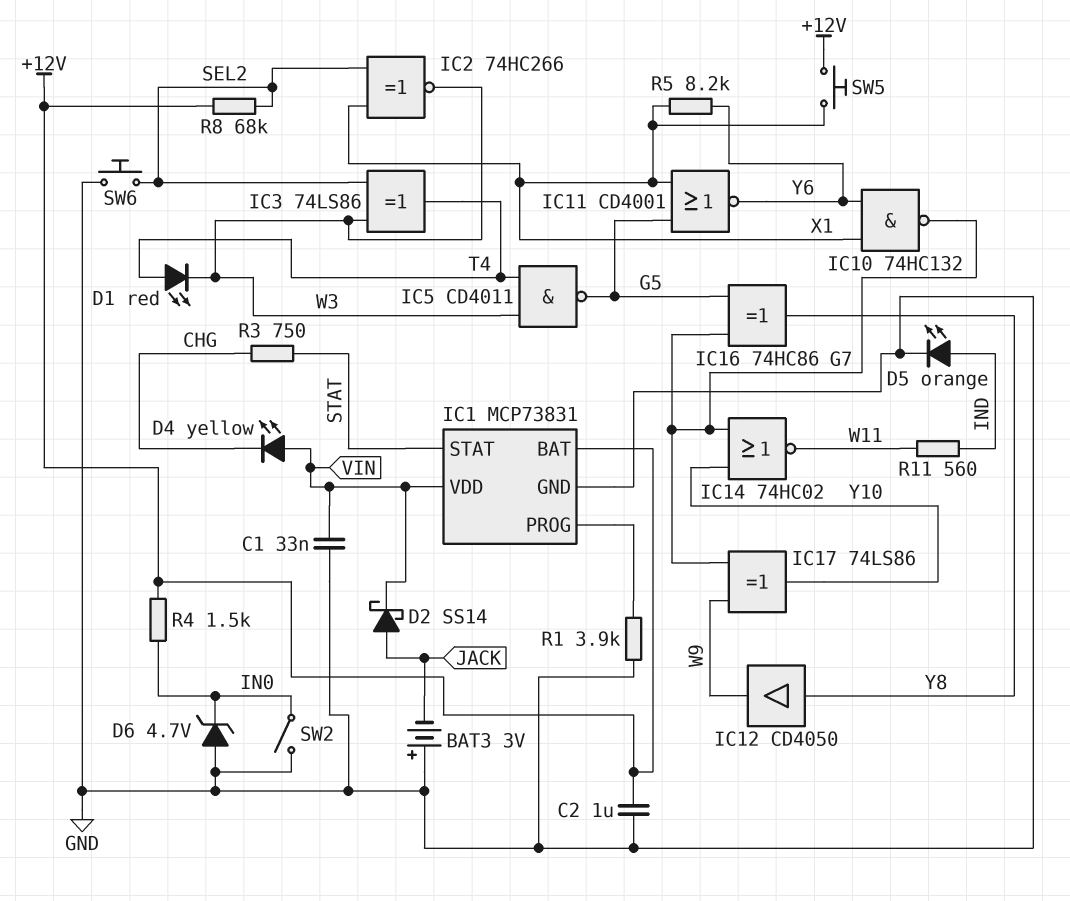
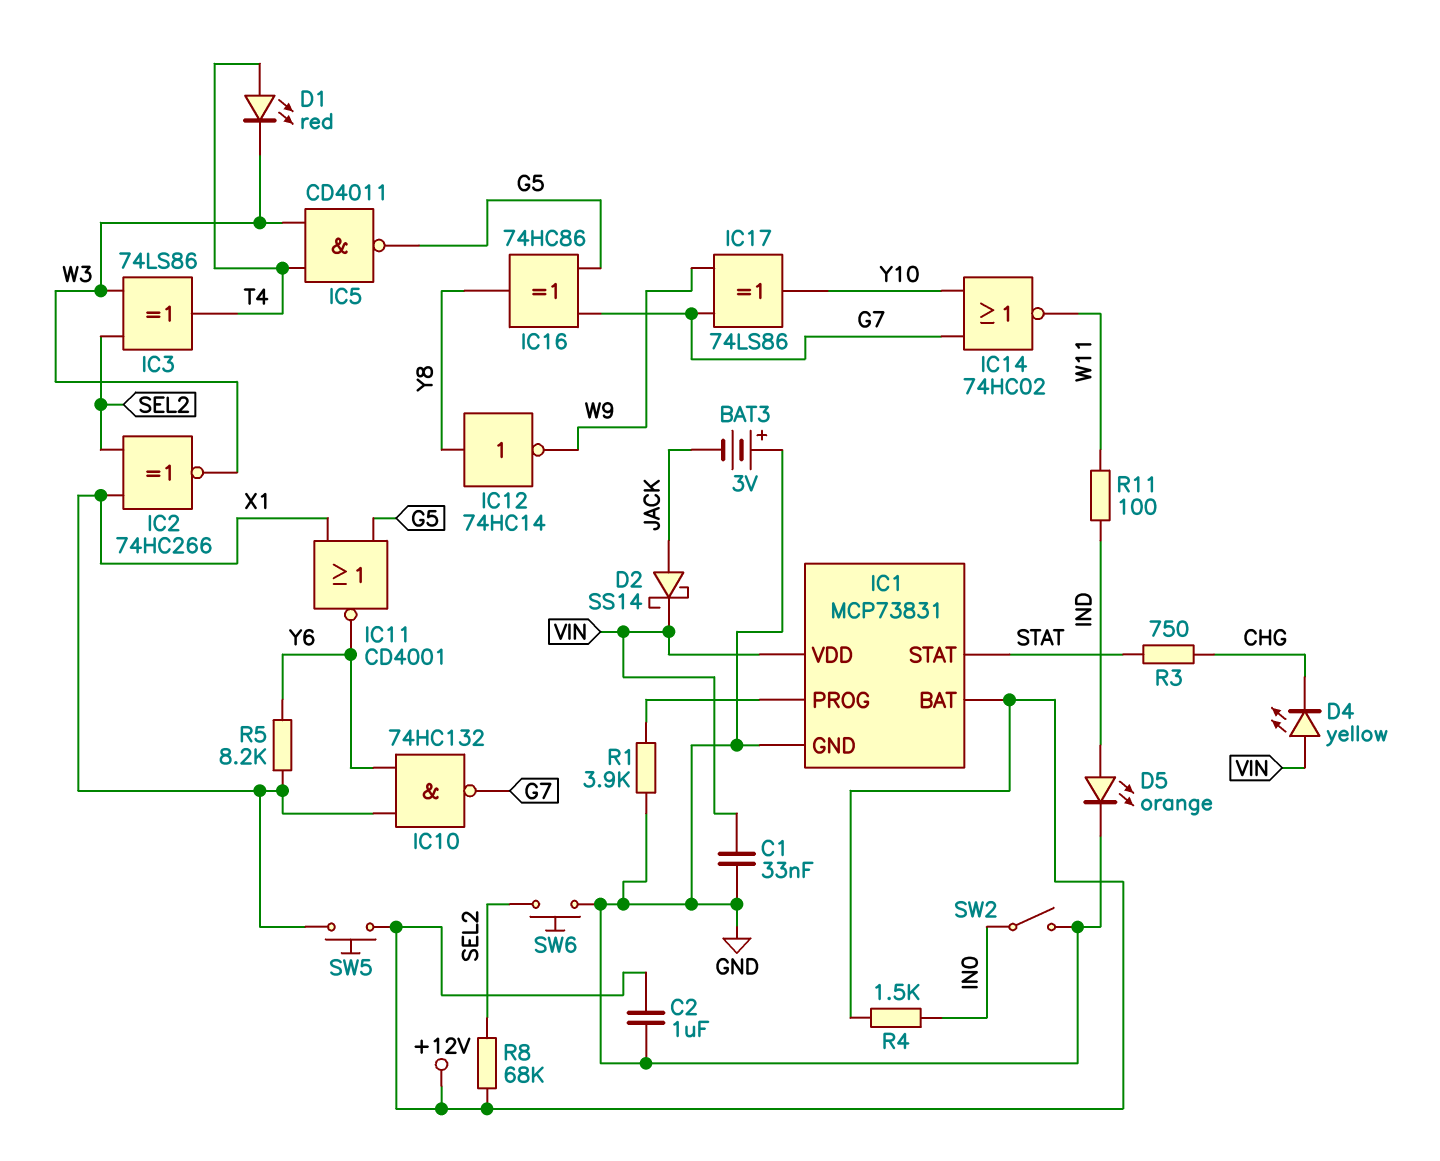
D6: zener 4.7V (A GND, K IN0) -> none
IC12: buffer CD4050 (in Y8, out W9) -> NOT 74HC14 (in Y8, out W9)
R11: 560 (IND, W11) -> 100 (IND, W11)

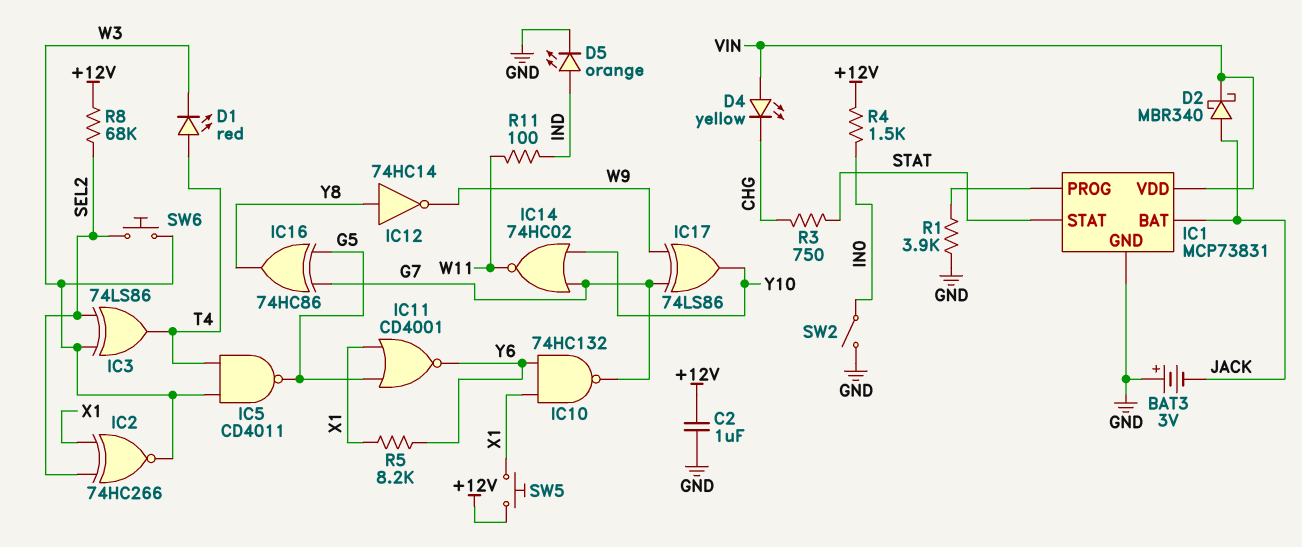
C1: 33nF (GND, VIN) -> none
D2: schottky SS14 (A JACK, K VIN) -> schottky MBR340 (A JACK, K VIN)
IC1 pin BAT: +12V -> JACK
SW6: button (GND, SEL2) -> button (SEL2, W3)

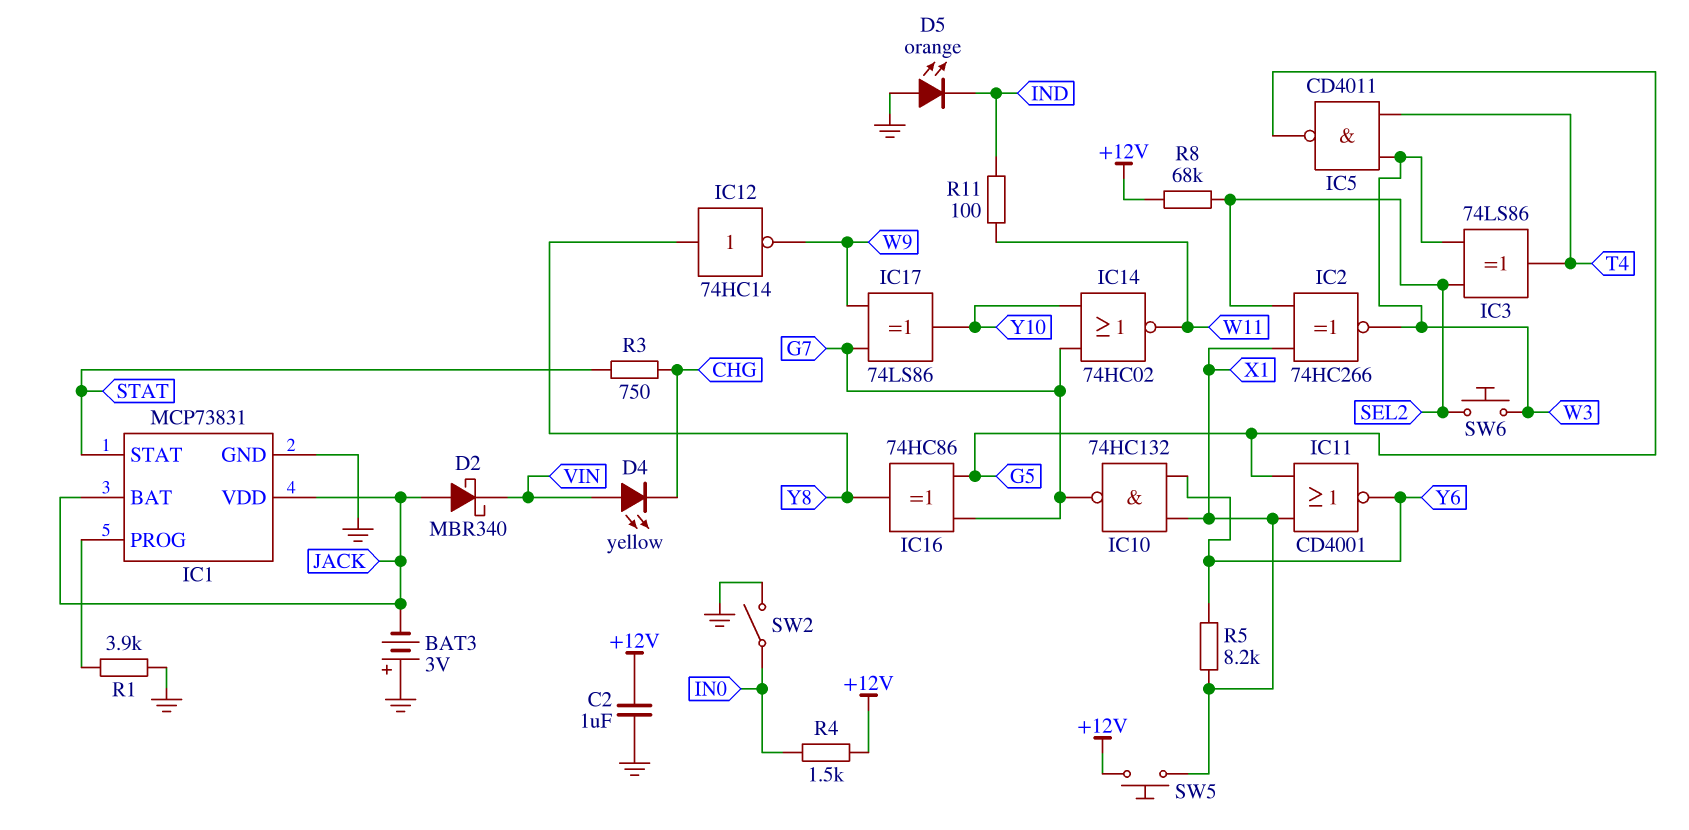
D1: LED red (A T4, K W3) -> none
D5: LED orange (A IND, K GND) -> LED orange (A GND, K IND)
IC1 pin VDD: VIN -> JACK

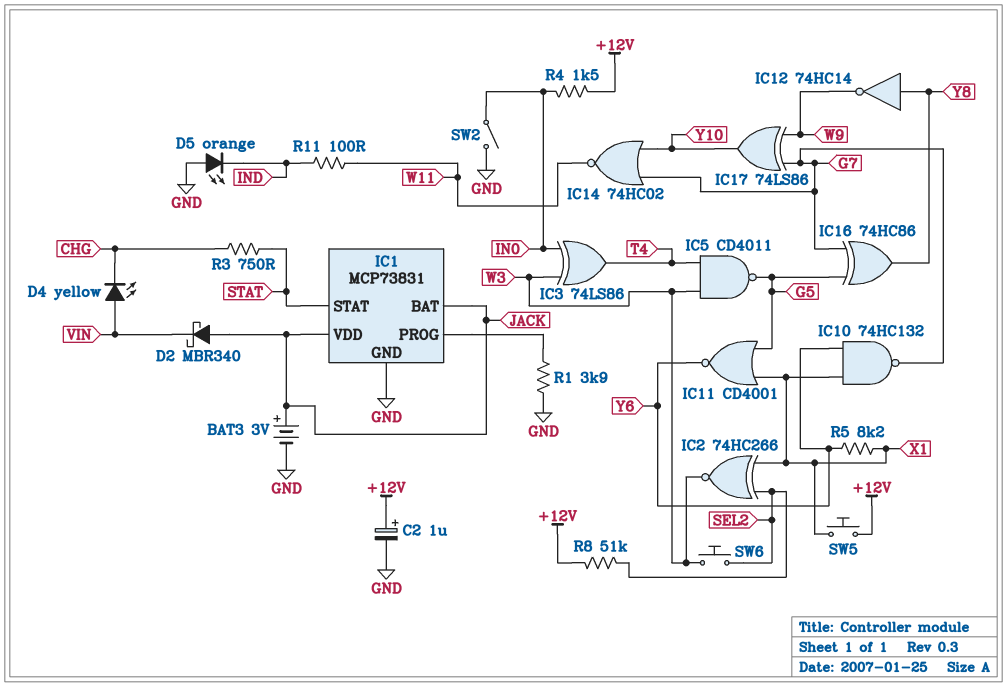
BAT3: 3V (plus GND, minus JACK) -> 3V (plus JACK, minus GND)
C2: 1uF (+12V, GND) -> 1uF (plus +12V, minus GND)
IC3: XOR 74LS86 (in SEL2, in W3, out T4) -> XOR 74LS86 (in IN0, in W3, out T4)
R8: 68k (+12V, SEL2) -> 51k (+12V, SEL2)

